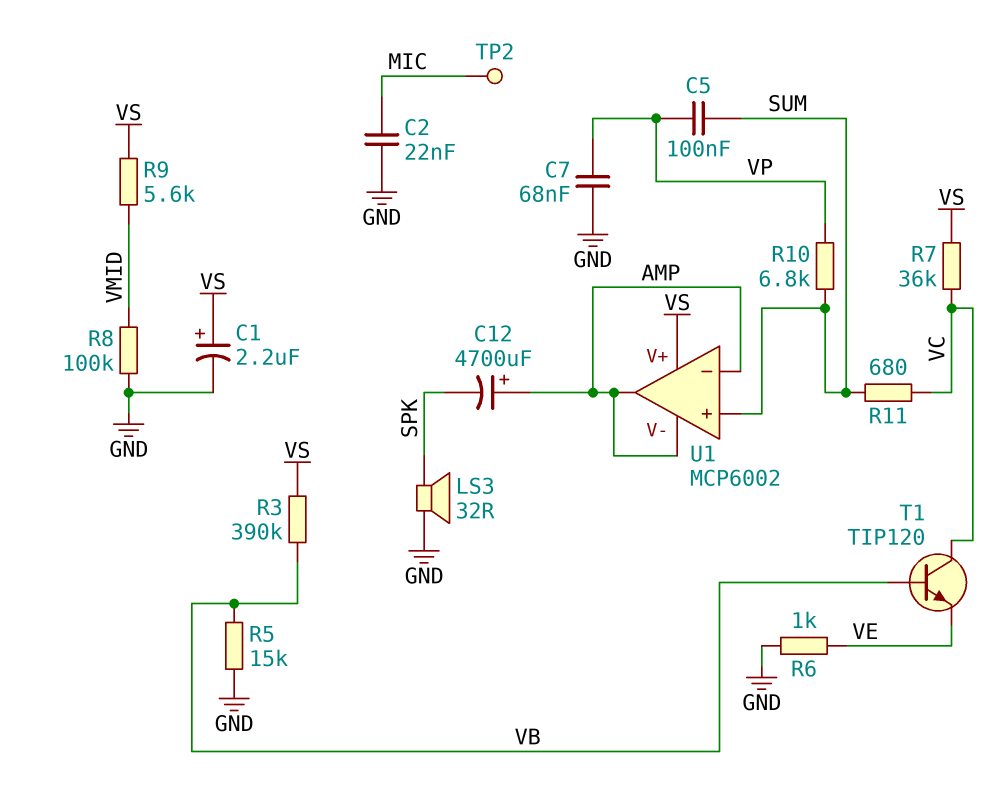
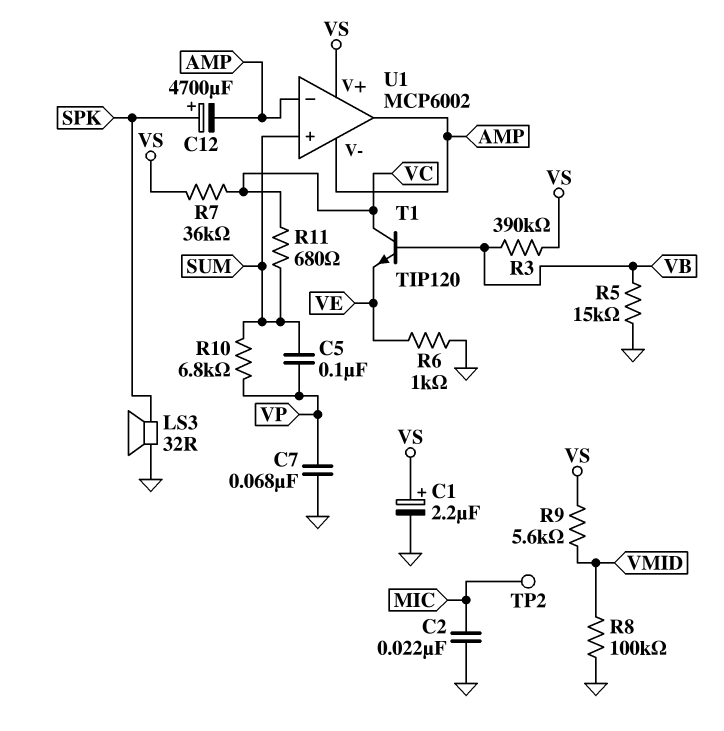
C12: 4700uF (plus AMP, minus SPK) -> 4700uF (plus SPK, minus AMP)

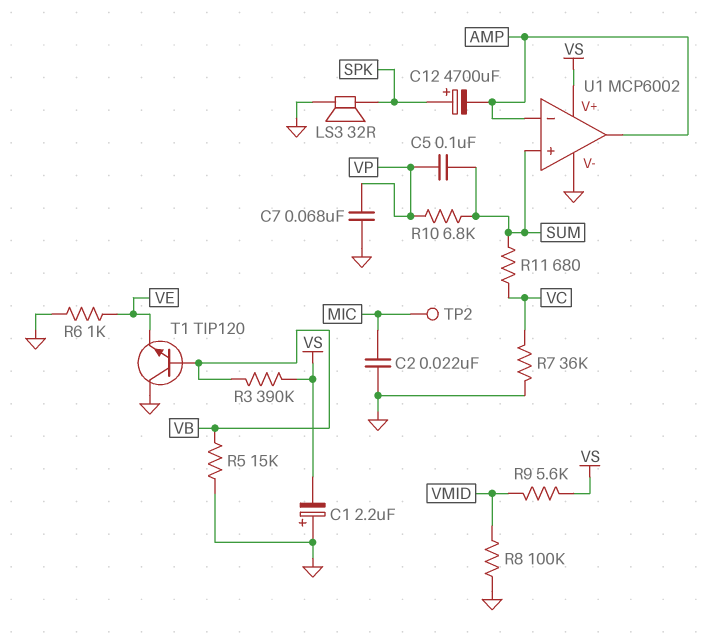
C1: 2.2uF (plus VS, minus GND) -> 2.2uF (plus GND, minus VS)
R7: 36k (VC, VS) -> 36k (GND, VC)
T1: NPN TIP120 (B VB, C VC, E VE) -> NPN TIP120 (B VB, C GND, E VE)
U1 pin V-: AMP -> GND

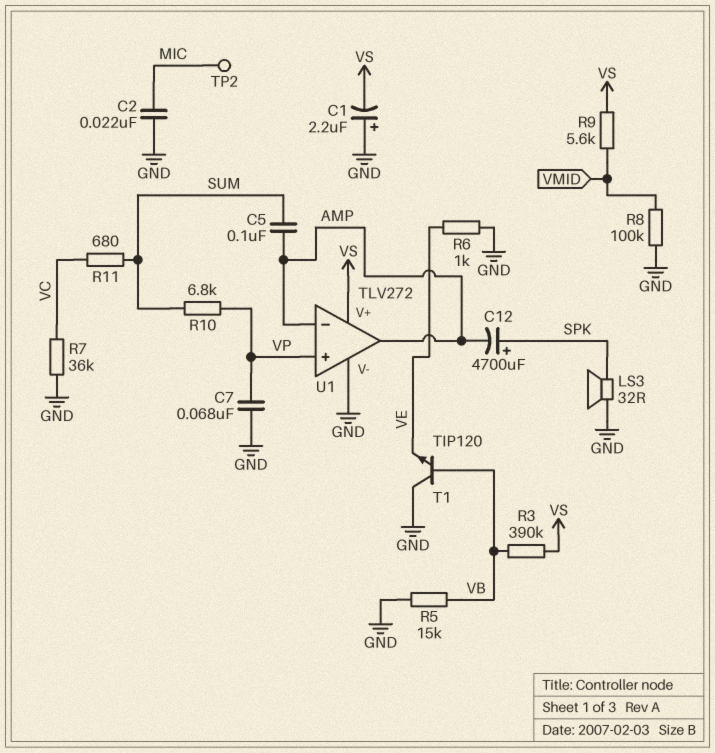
C5: 100nF (SUM, VP) -> 100nF (AMP, SUM)
U1: MCP6002 -> TLV272
U1 pin in+: SUM -> VP

